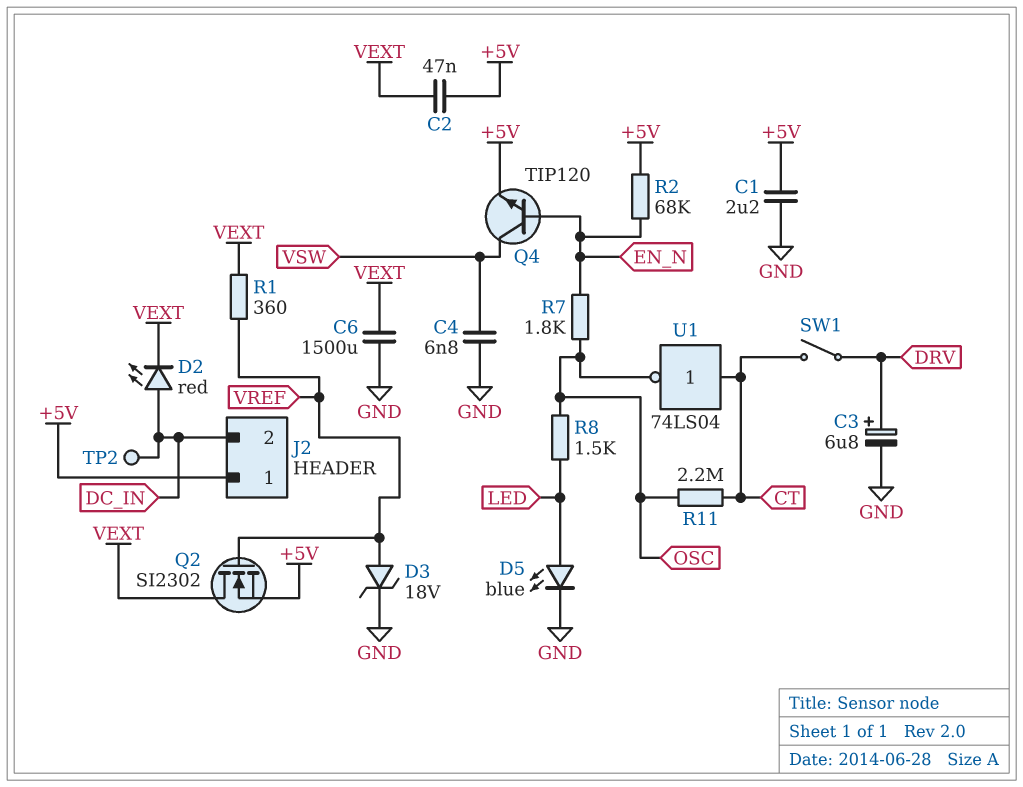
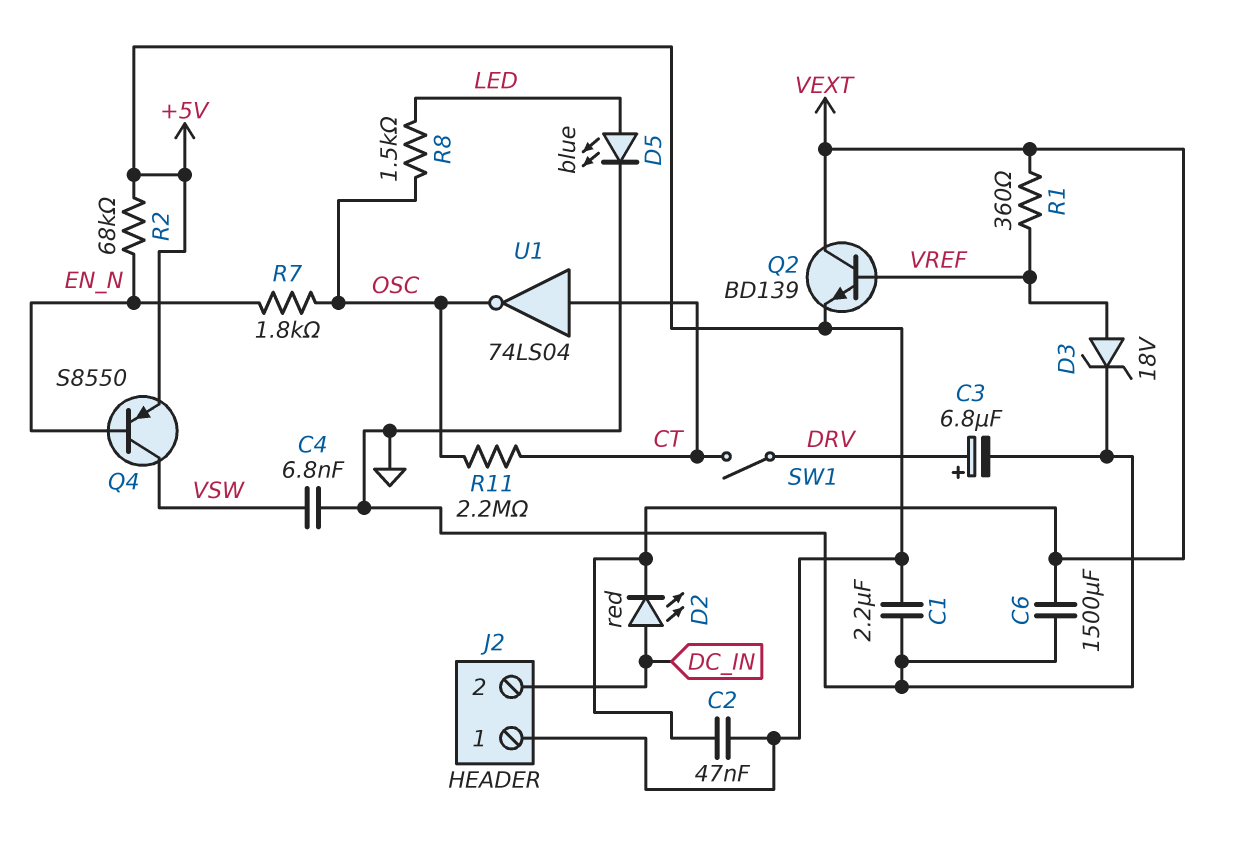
Q2: NMOS SI2302 (G VREF, D VEXT, S +5V) -> NPN BD139 (B VREF, C VEXT, E +5V)
Q4: NPN TIP120 (B EN_N, C VSW, E +5V) -> PNP S8550 (B EN_N, C VSW, E +5V)
TP2: test point (DC_IN) -> none

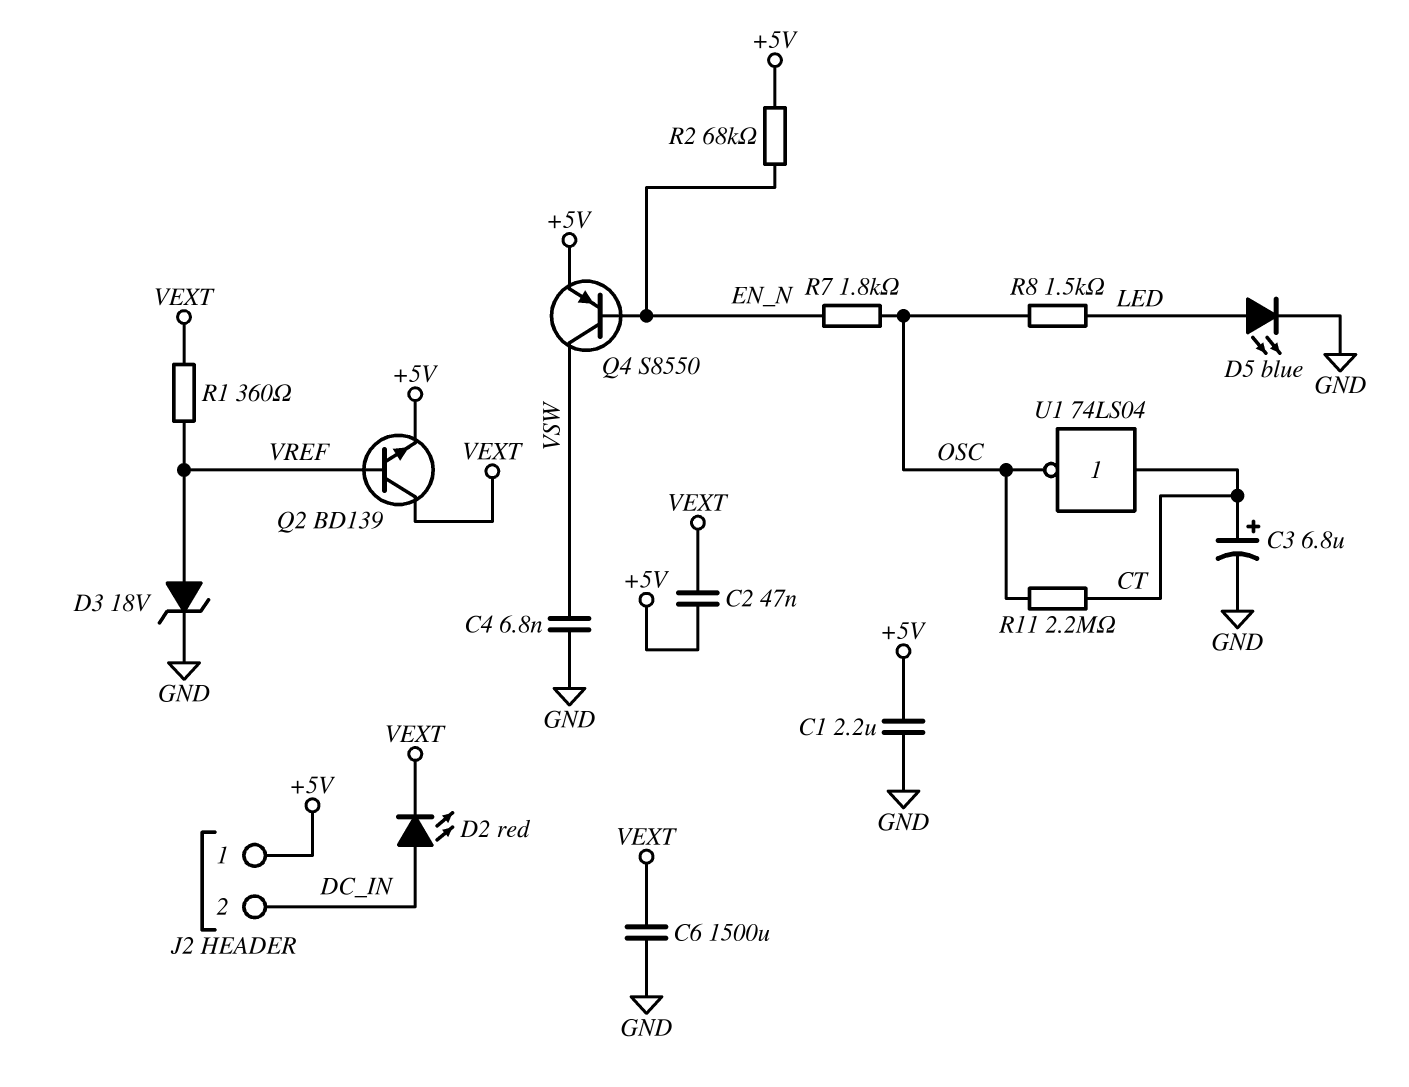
C3: 6.8uF (plus DRV, minus GND) -> 6.8uF (plus CT, minus GND)
SW1: switch (CT, DRV) -> none

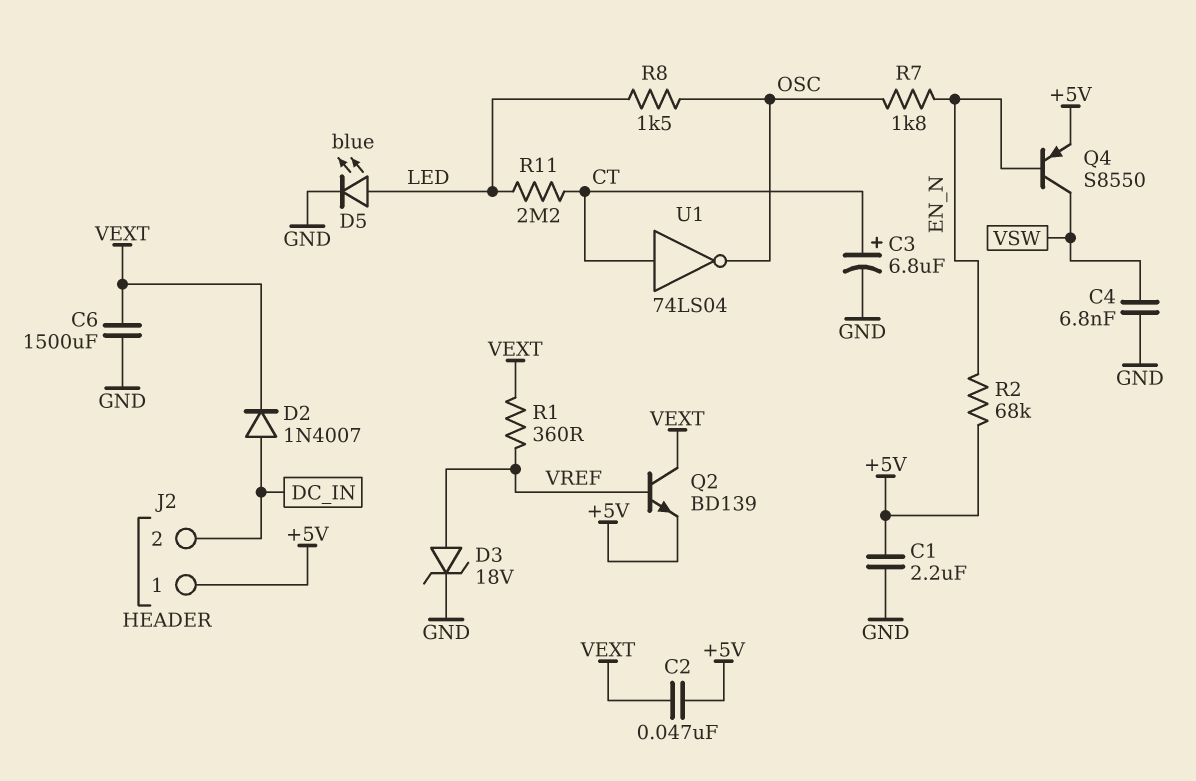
D2: LED red (A DC_IN, K VEXT) -> diode 1N4007 (A DC_IN, K VEXT)
R11: 2.2M (CT, OSC) -> 2.2M (CT, LED)

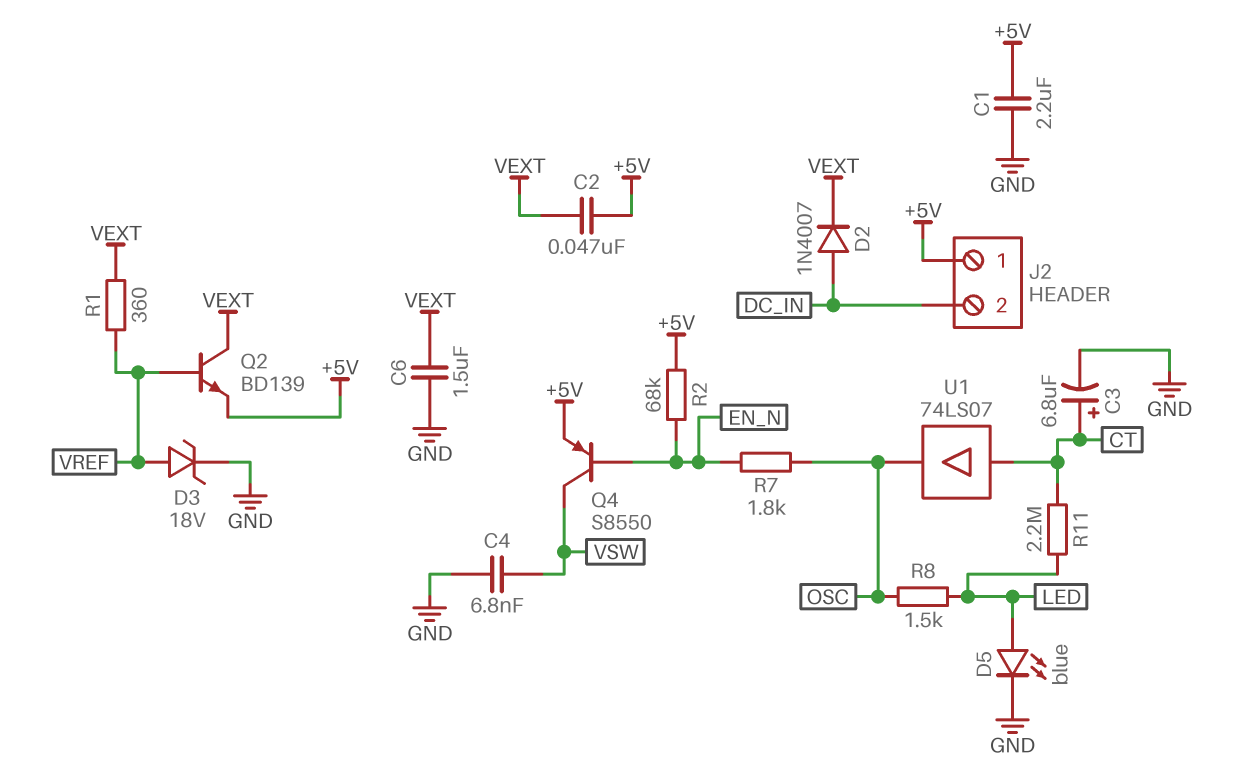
C6: 1500uF (GND, VEXT) -> 1.5uF (GND, VEXT)
U1: NOT 74LS04 (in CT, out OSC) -> buffer 74LS07 (in CT, out OSC)

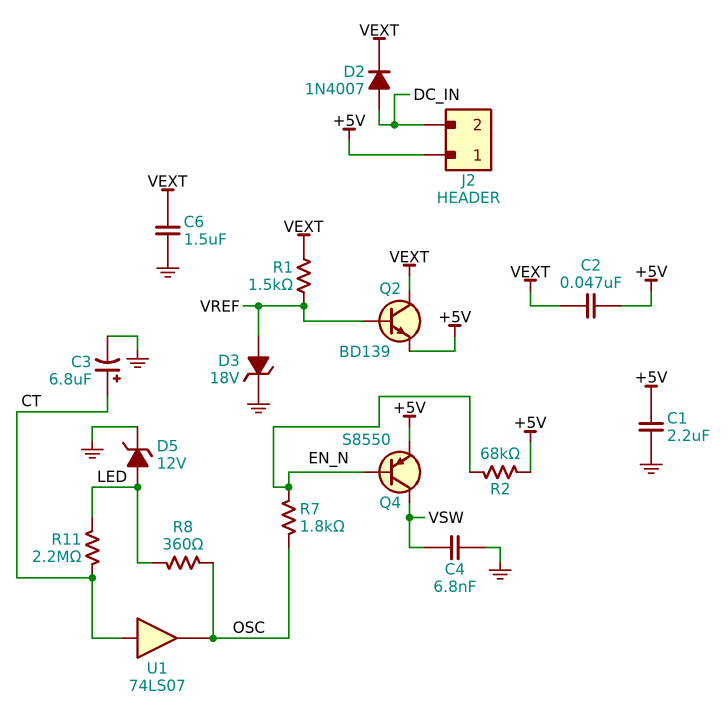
D5: LED blue (A LED, K GND) -> zener 12V (A LED, K GND)
R1: 360 (VEXT, VREF) -> 1.5k (VEXT, VREF)
R8: 1.5k (LED, OSC) -> 360 (LED, OSC)

